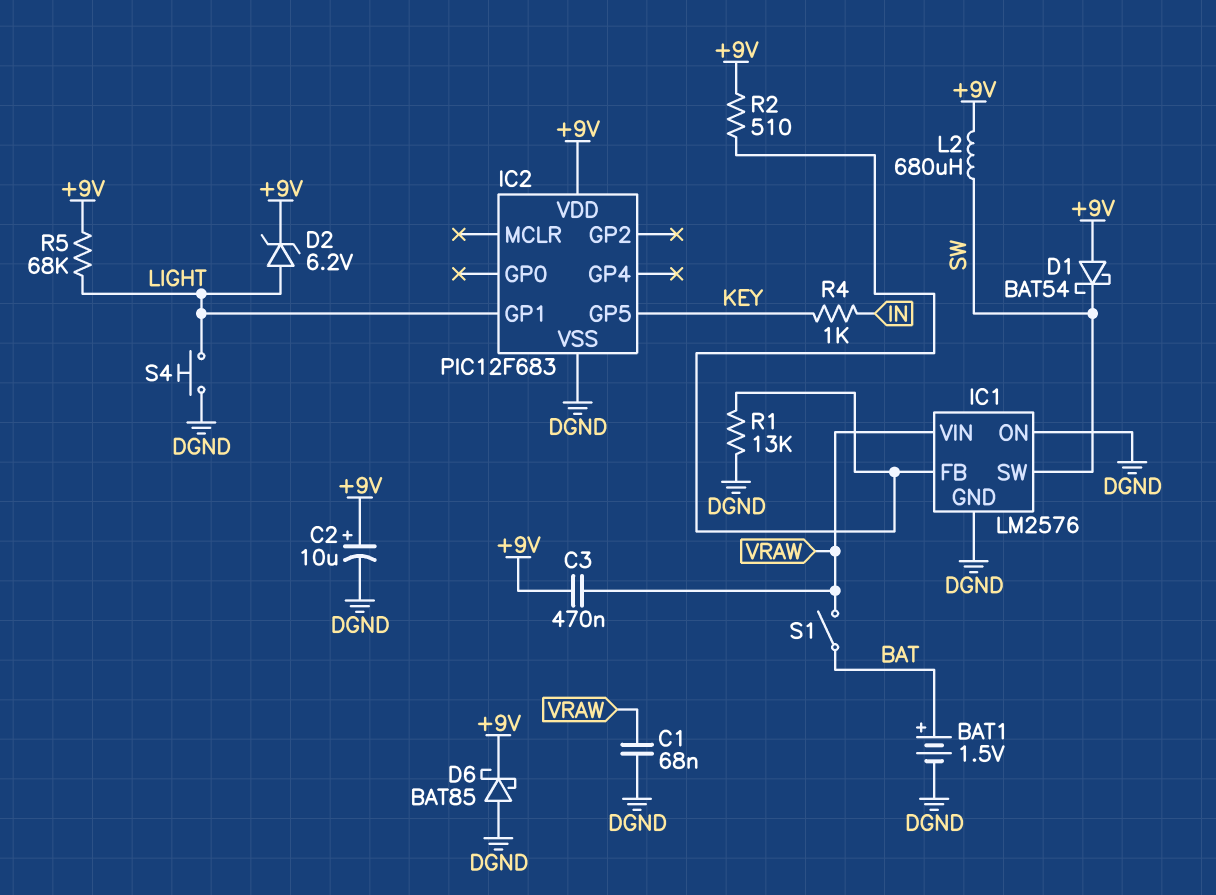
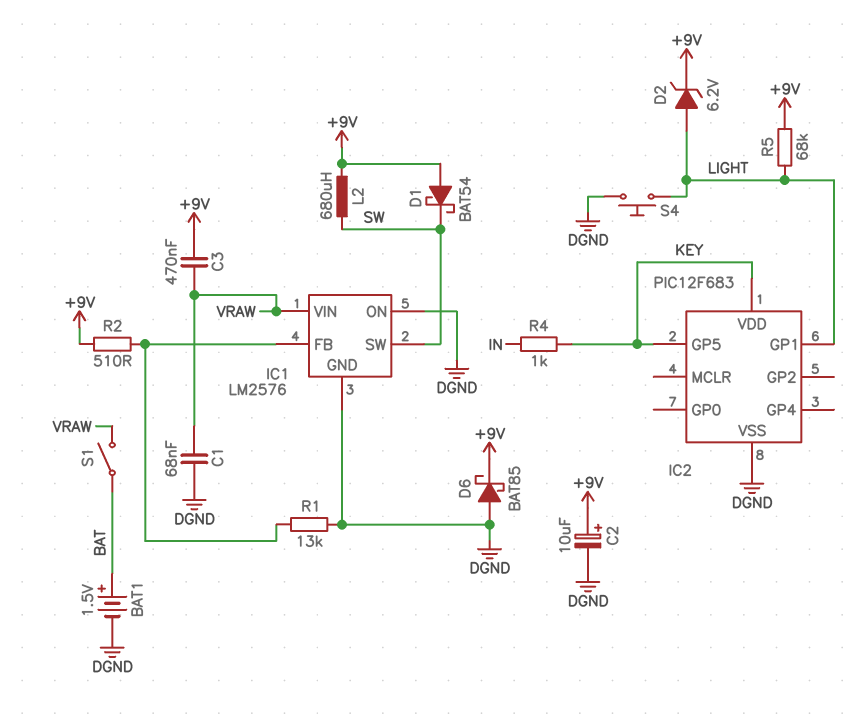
IC2 pin VDD: +9V -> KEY

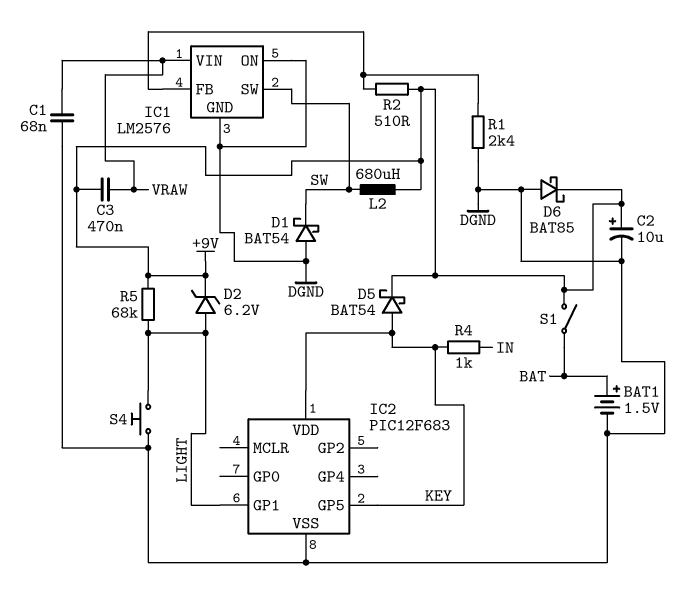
D1: schottky BAT54 (A +9V, K SW) -> schottky BAT54 (A DGND, K SW)
D5: none -> schottky BAT54 (A KEY, K +9V)
R1: 13k (DGND, IC1/FB) -> 2.4k (DGND, IC1/FB)
S1: switch (BAT, VRAW) -> switch (+9V, BAT)

